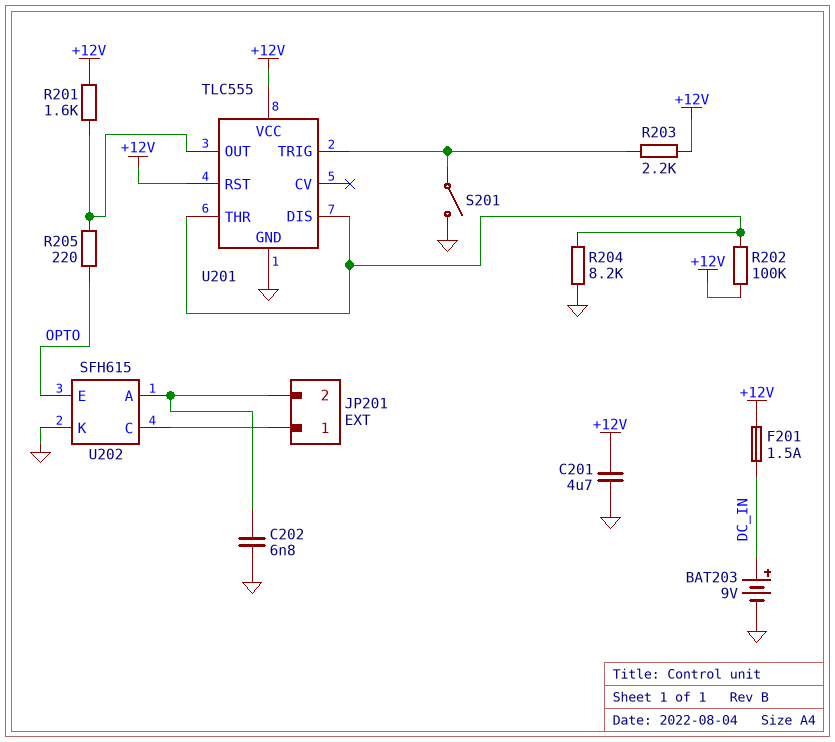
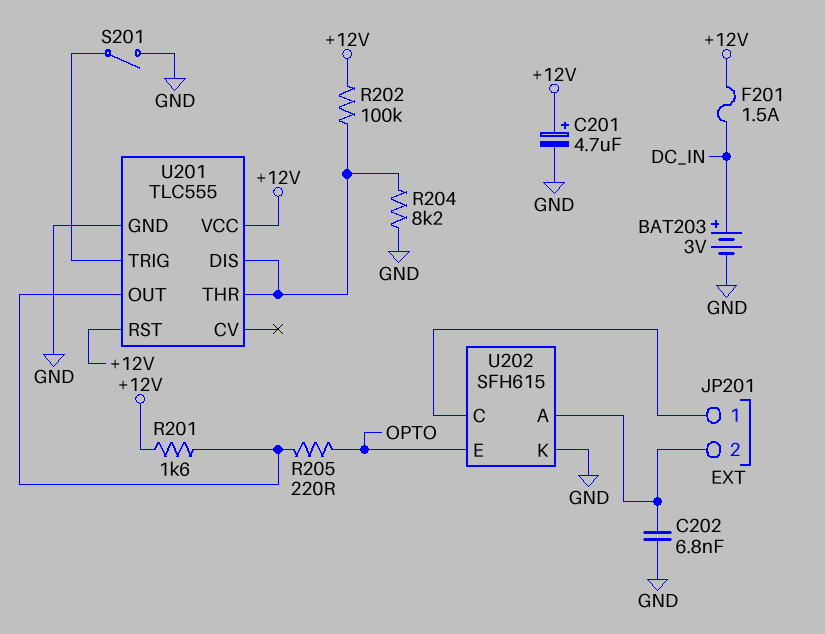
BAT203: 9V (plus DC_IN, minus GND) -> 3V (plus DC_IN, minus GND)
C201: 4.7uF (+12V, GND) -> 4.7uF (plus +12V, minus GND)
R203: 2.2k (+12V, U201/TRIG) -> none

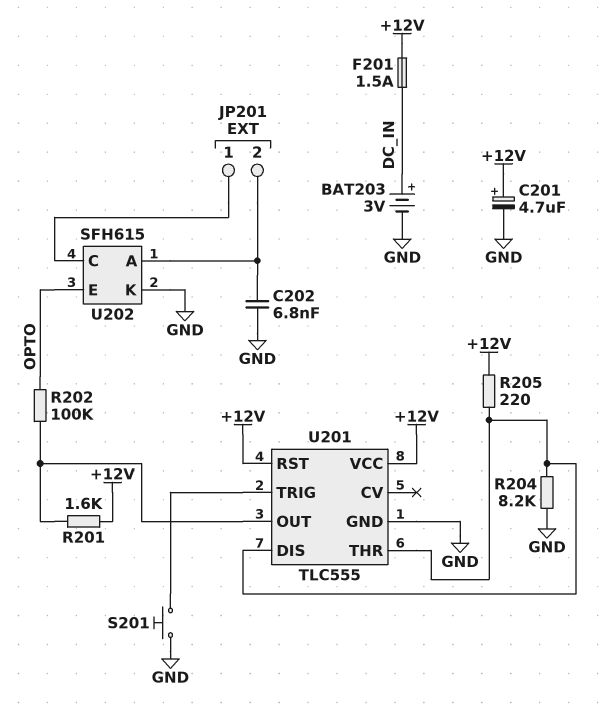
R202: 100k (+12V, U201/DIS) -> 100k (OPTO, U201/OUT)
R205: 220 (OPTO, U201/OUT) -> 220 (+12V, U201/DIS)
S201: switch (GND, U201/TRIG) -> button (GND, U201/TRIG)

